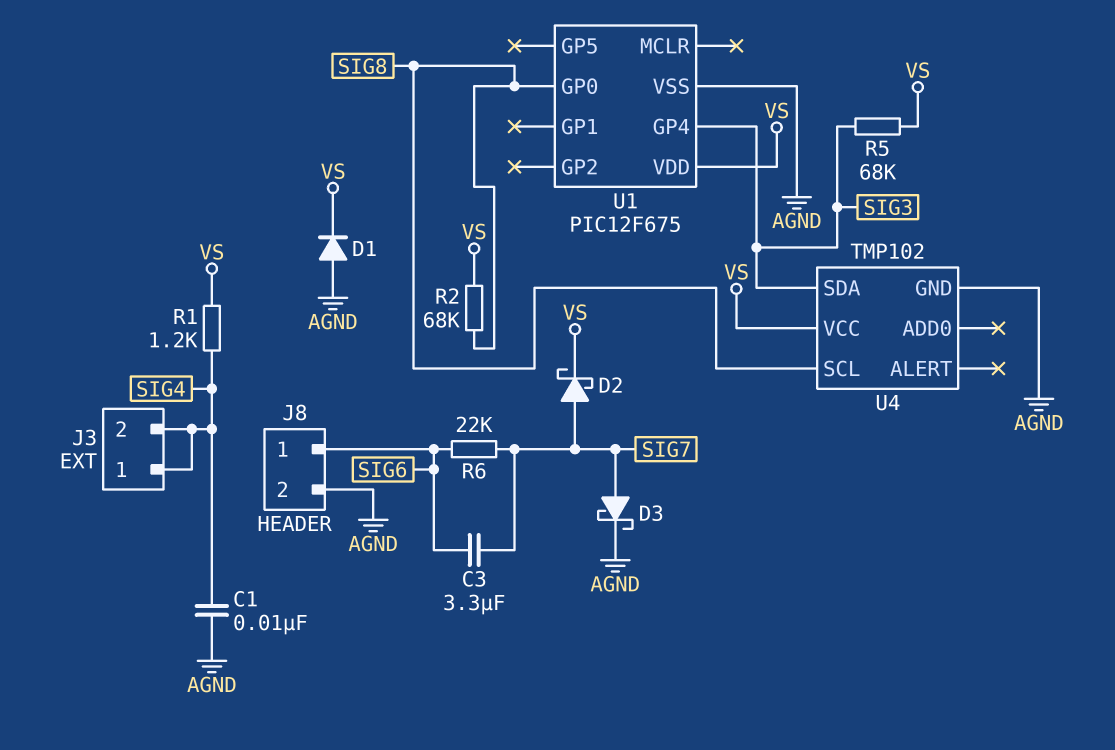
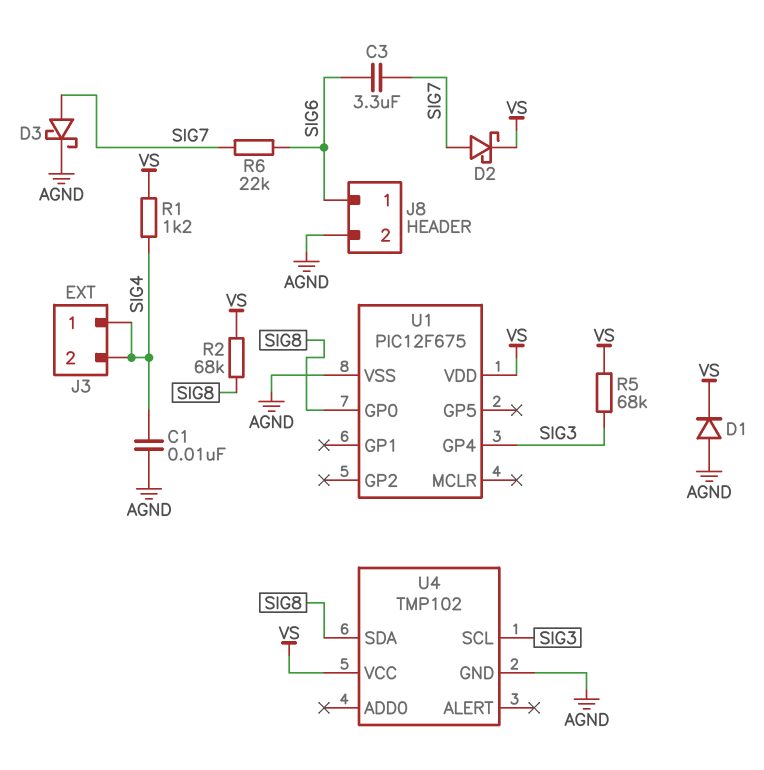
U4 pin SCL: SIG8 -> SIG3
U4 pin SDA: SIG3 -> SIG8

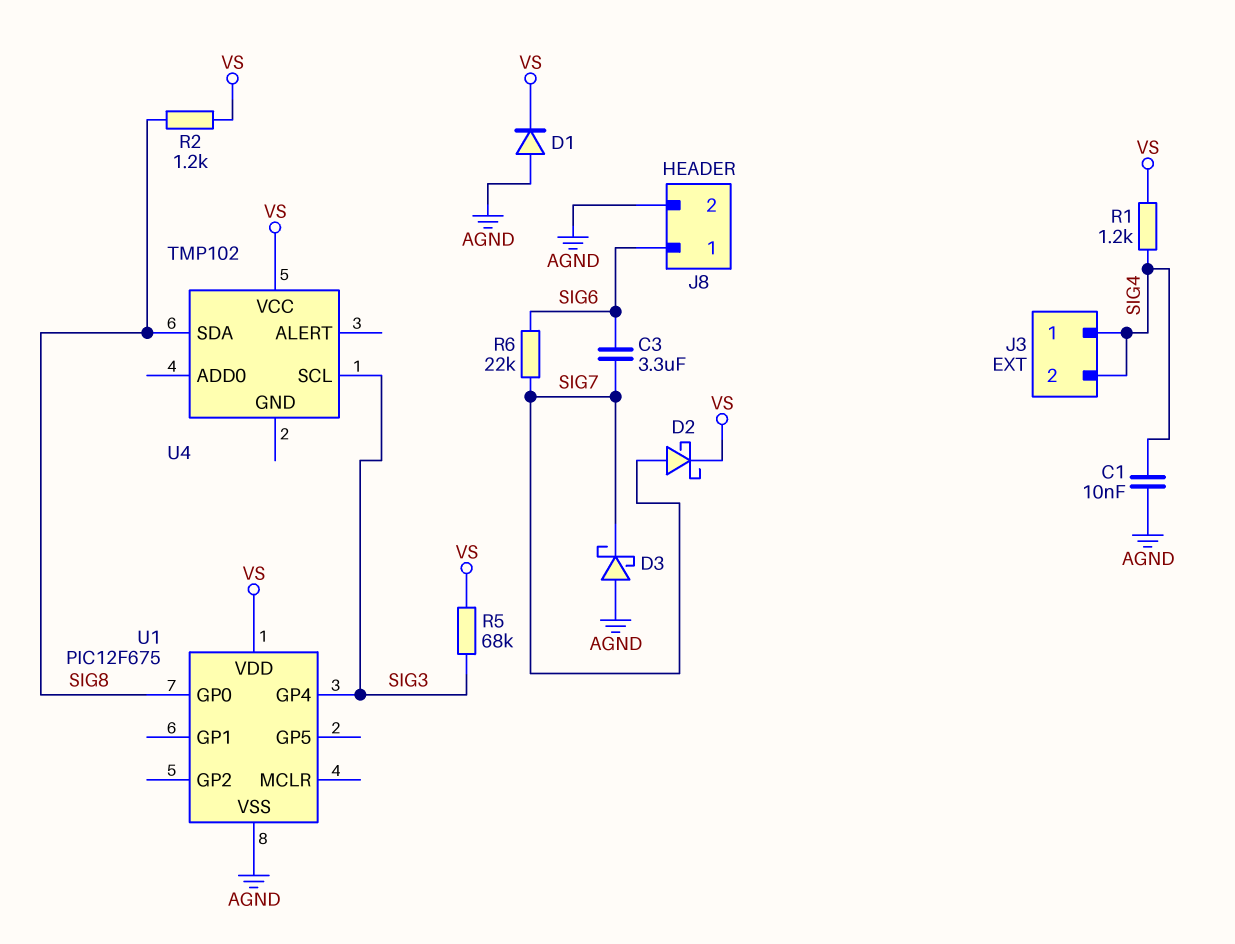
D3: schottky (A SIG7, K AGND) -> schottky (A AGND, K SIG7)
R2: 68k (SIG8, VS) -> 1.2k (SIG8, VS)
U4 pin GND: AGND -> none

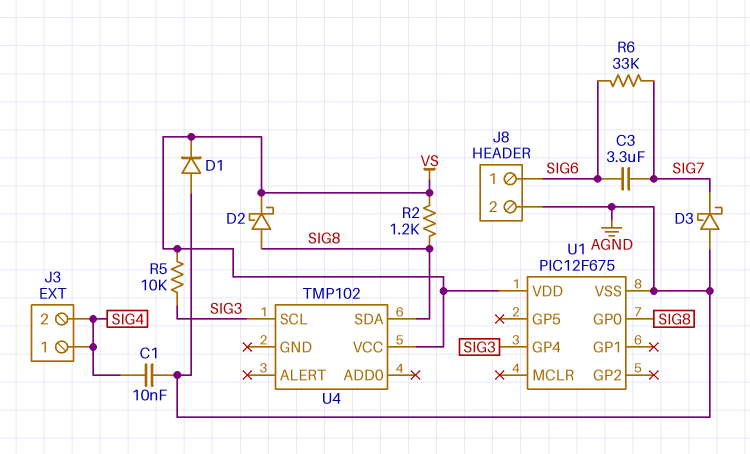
D2: schottky (A SIG7, K VS) -> schottky (A SIG8, K VS)
R1: 1.2k (SIG4, VS) -> none
R5: 68k (SIG3, VS) -> 10k (SIG3, VS)
R6: 22k (SIG6, SIG7) -> 33k (SIG6, SIG7)

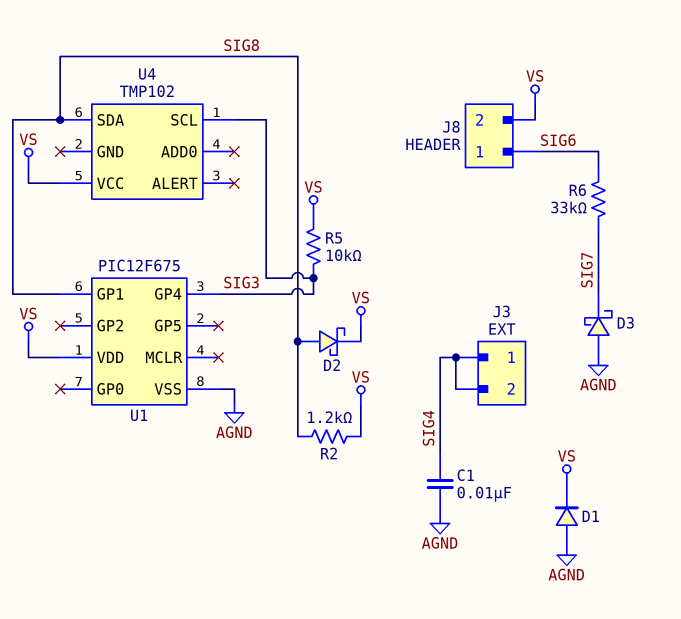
C3: 3.3uF (SIG6, SIG7) -> none
J8 pin 2: AGND -> VS
U1 pin GP0: SIG8 -> none
U1 pin GP1: none -> SIG8

